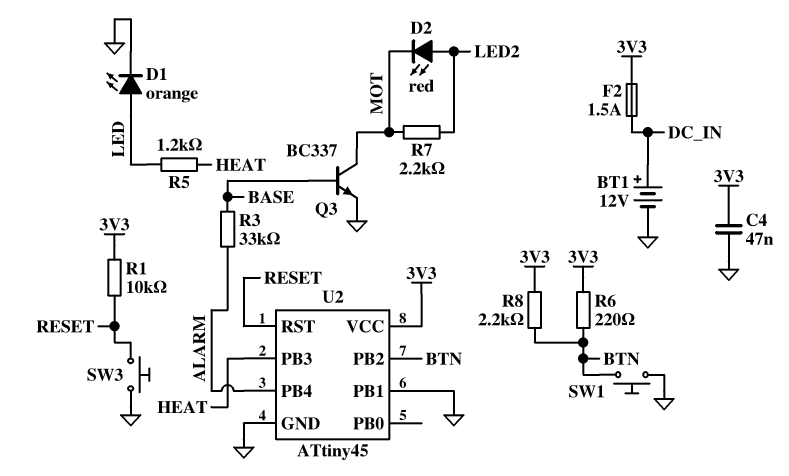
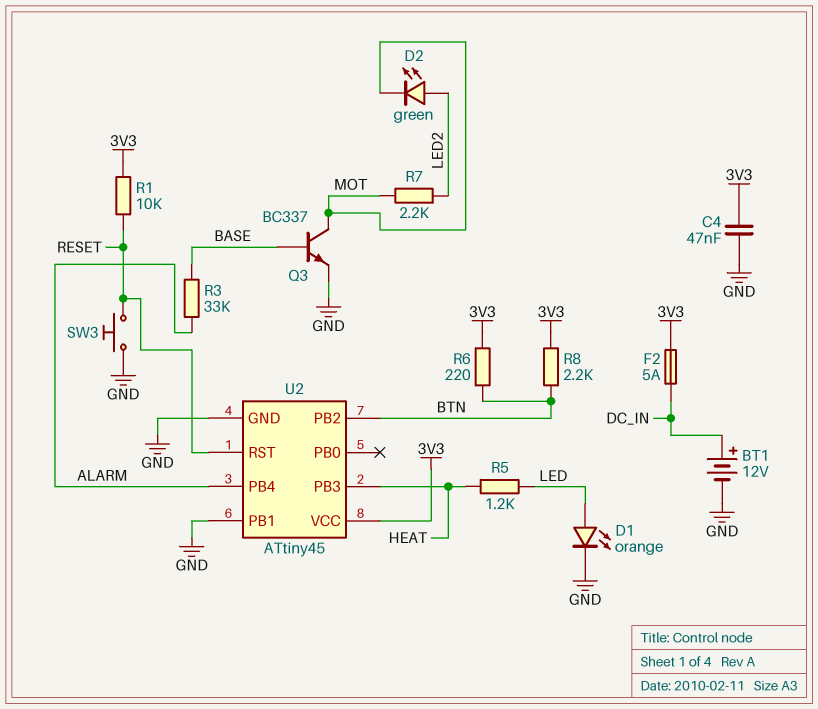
D2: LED red (A LED2, K MOT) -> LED green (A LED2, K MOT)
F2: 1.5A (3V3, DC_IN) -> 5A (3V3, DC_IN)
SW1: button (BTN, GND) -> none

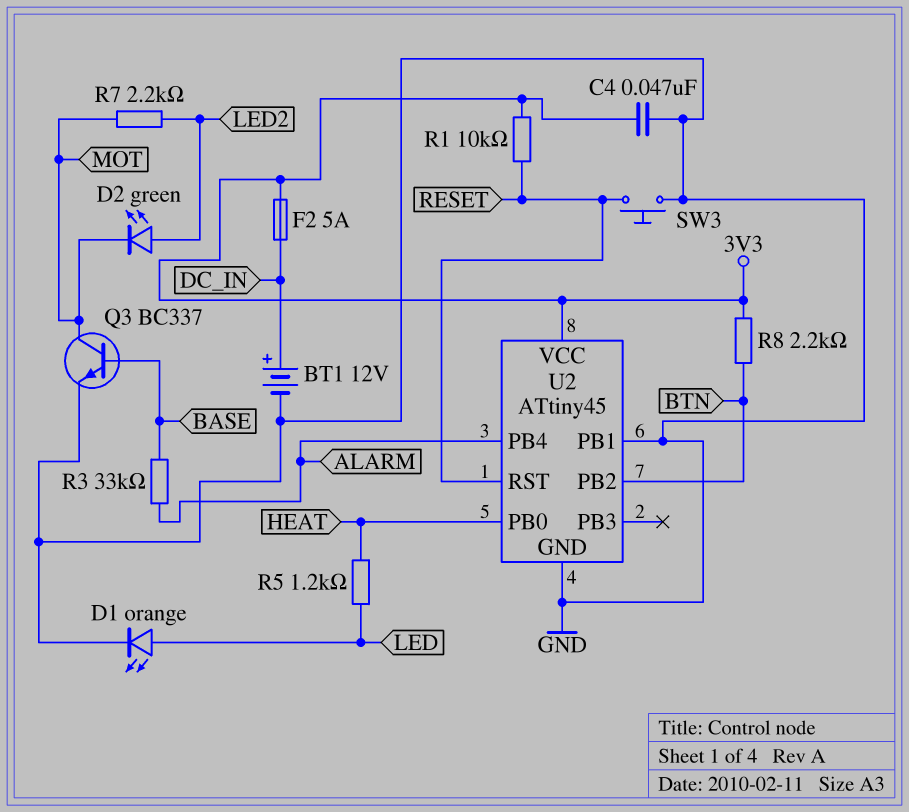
R6: 220 (3V3, BTN) -> none
U2 pin PB0: none -> HEAT
U2 pin PB3: HEAT -> none

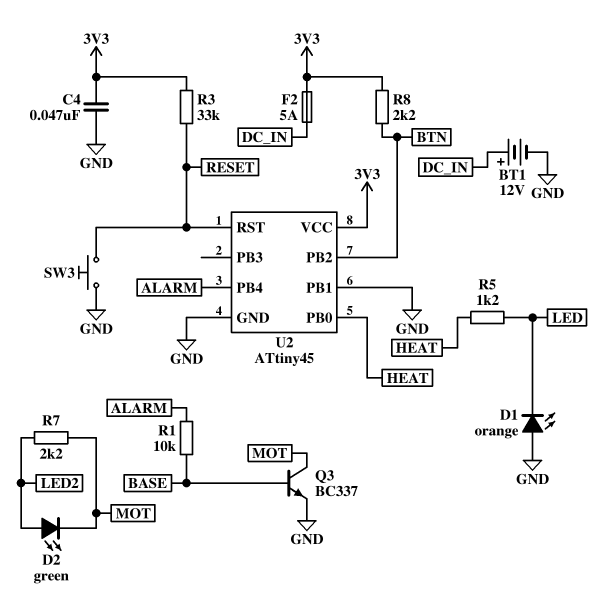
D1: LED orange (A LED, K GND) -> LED orange (A GND, K LED)
R1: 10k (3V3, RESET) -> 10k (ALARM, BASE)
R3: 33k (ALARM, BASE) -> 33k (3V3, RESET)

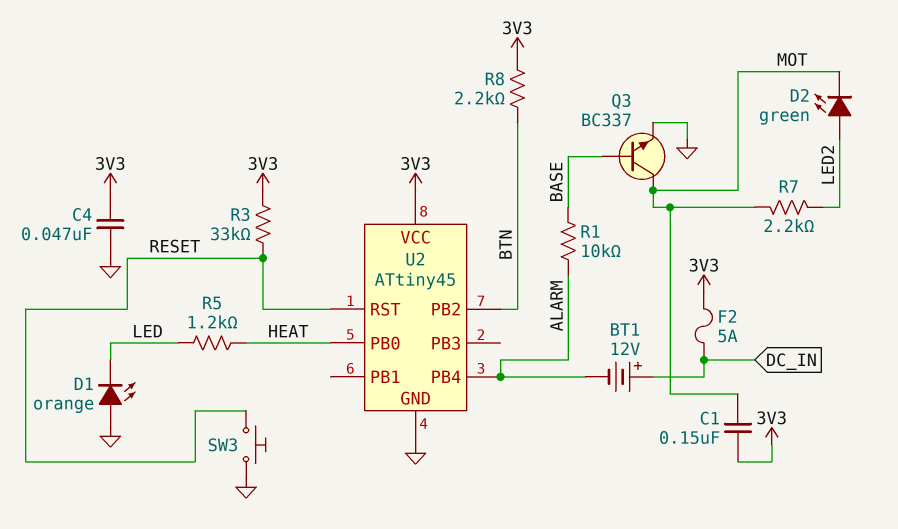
BT1: 12V (plus DC_IN, minus GND) -> 12V (plus DC_IN, minus ALARM)
C1: none -> 150nF (3V3, MOT)
U2 pin PB1: GND -> none

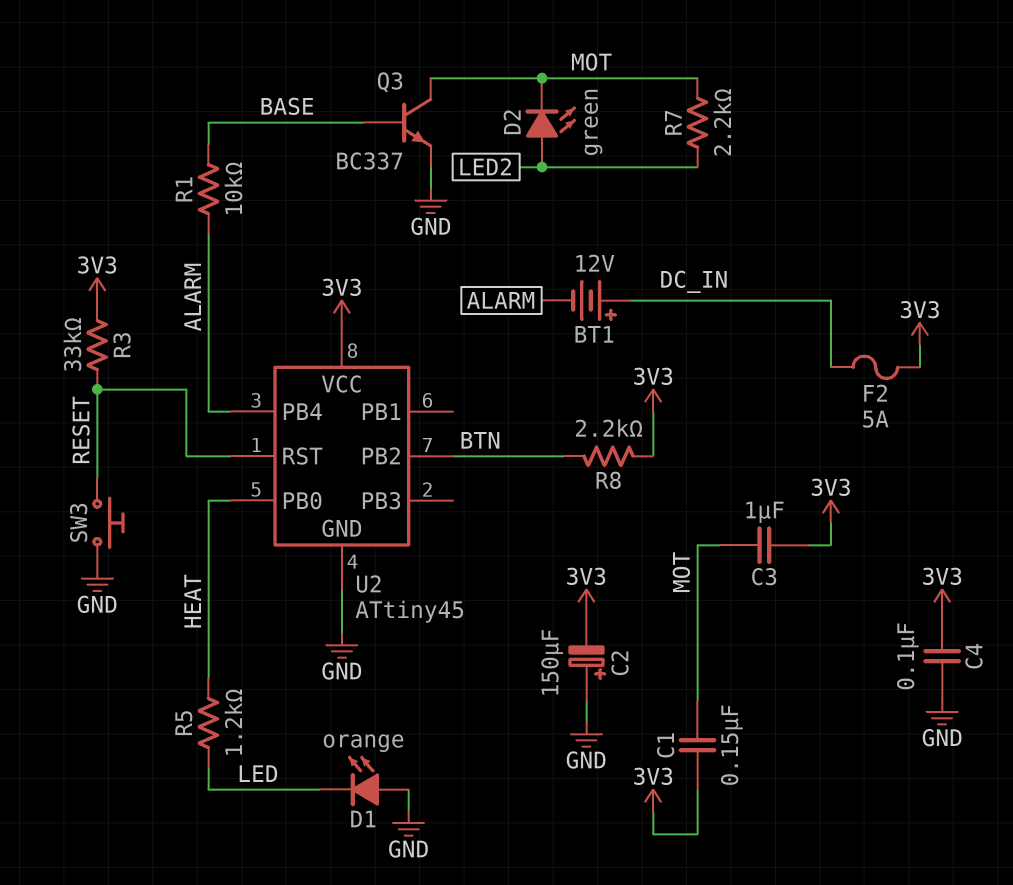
C2: none -> 150uF (plus GND, minus 3V3)
C3: none -> 1uF (3V3, MOT)
C4: 47nF (3V3, GND) -> 100nF (3V3, GND)

